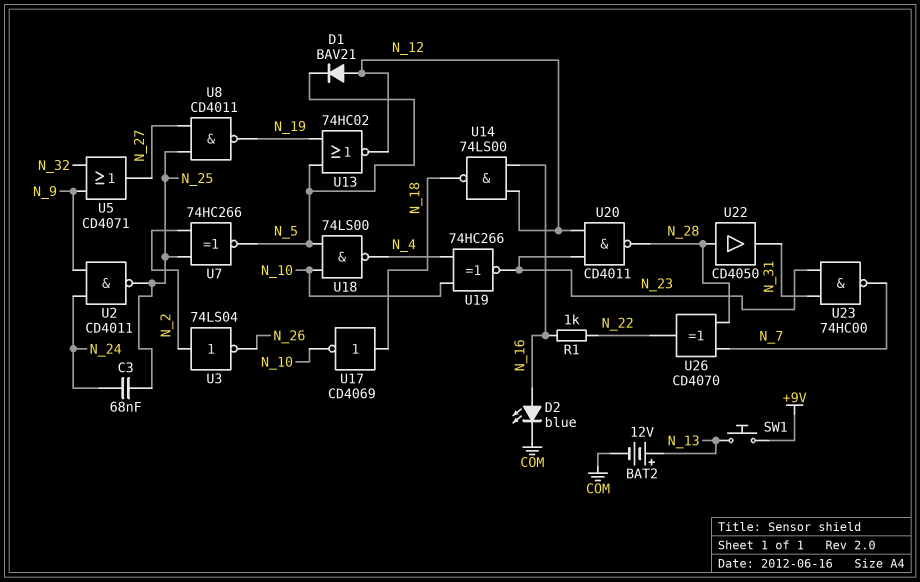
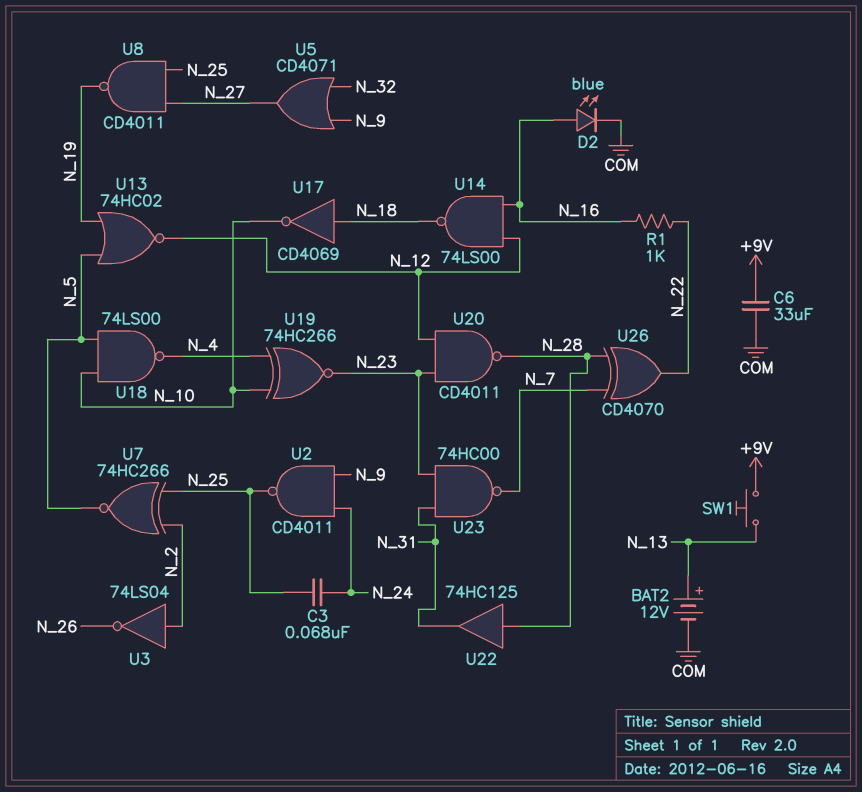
C6: none -> 33uF (+9V, COM)
D1: diode BAV21 (A N_12, K N_5) -> none
U22: buffer CD4050 (in N_28, out N_31) -> buffer 74HC125 (in N_28, out N_31)

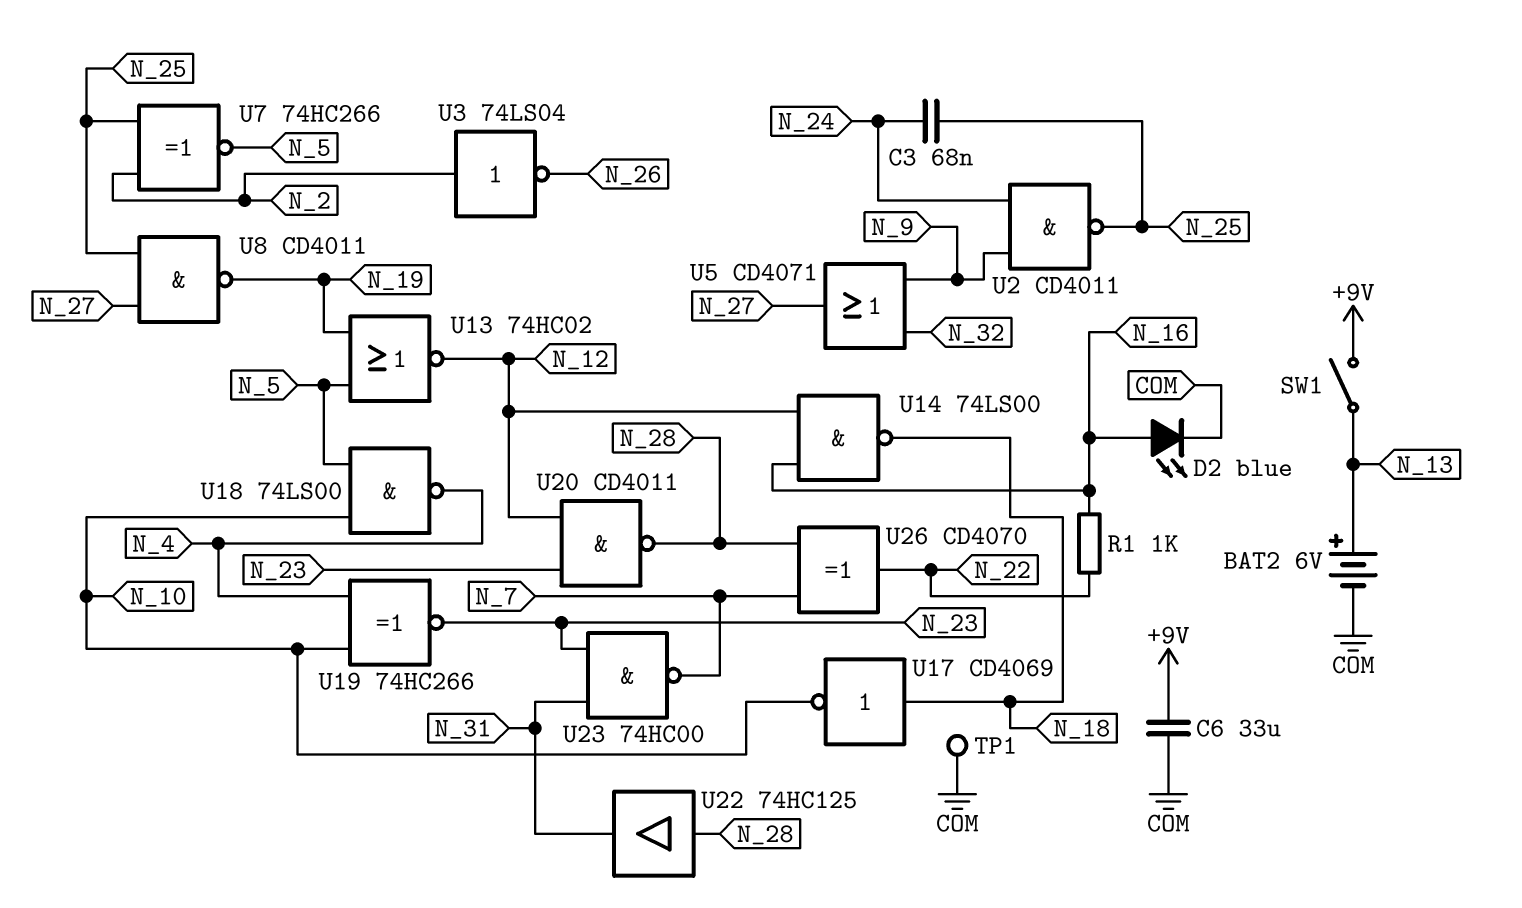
BAT2: 12V (plus N_13, minus COM) -> 6V (plus N_13, minus COM)
SW1: button (+9V, N_13) -> switch (+9V, N_13)
TP1: none -> test point (COM)

